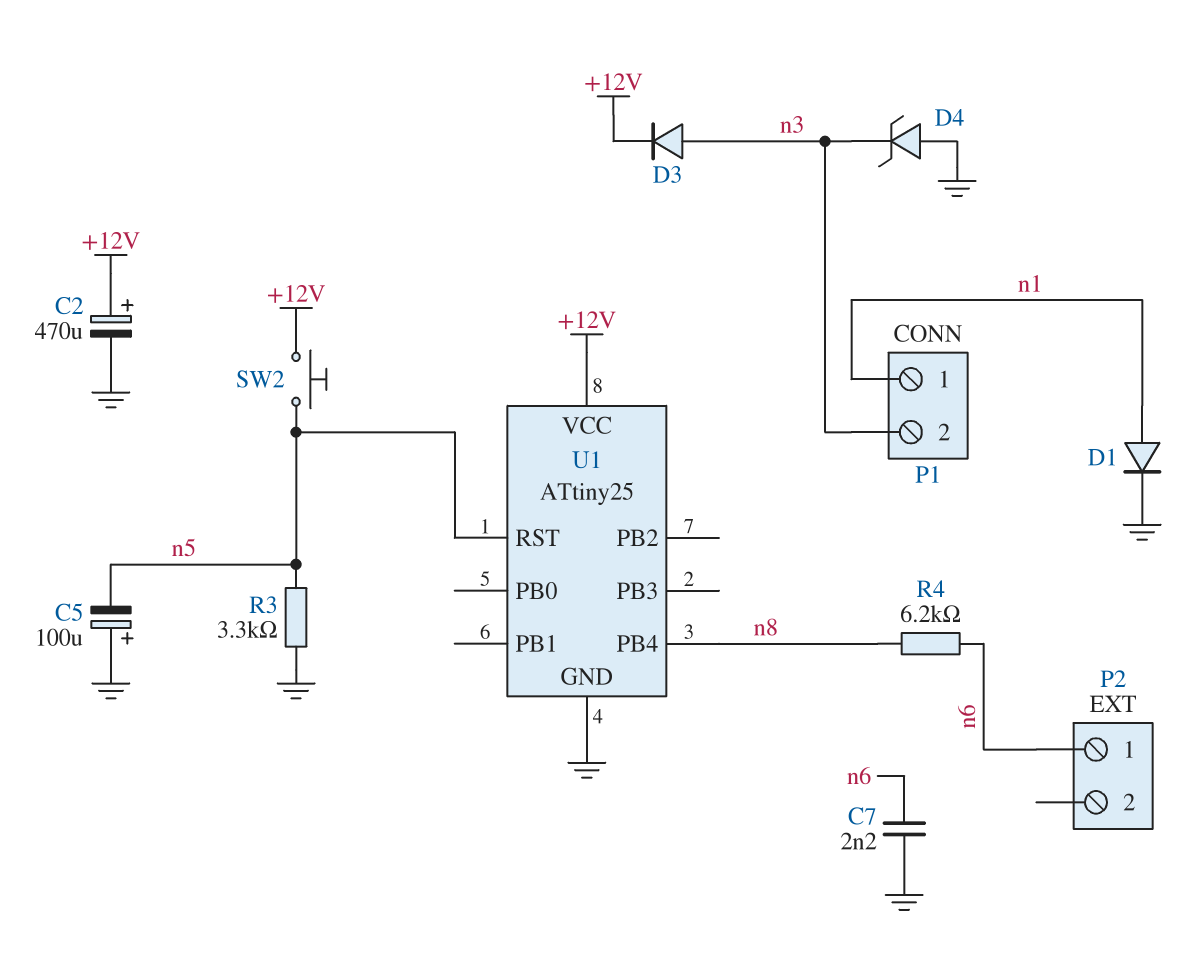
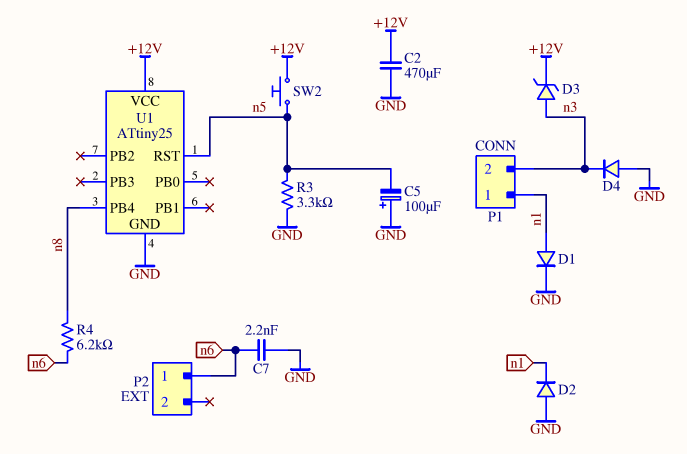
C2: 470uF (plus +12V, minus GND) -> 470uF (+12V, GND)
D2: none -> diode (A GND, K n1)
D3: diode (A n3, K +12V) -> zener (A n3, K +12V)
D4: zener (A GND, K n3) -> diode (A GND, K n3)

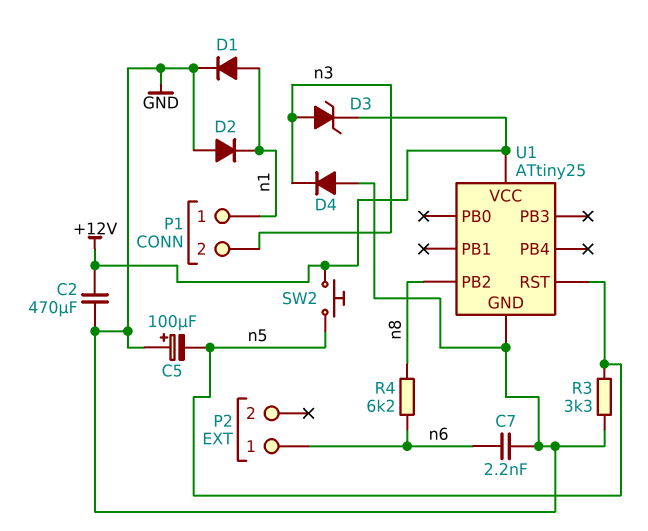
U1 pin PB2: none -> n8
U1 pin PB4: n8 -> none

